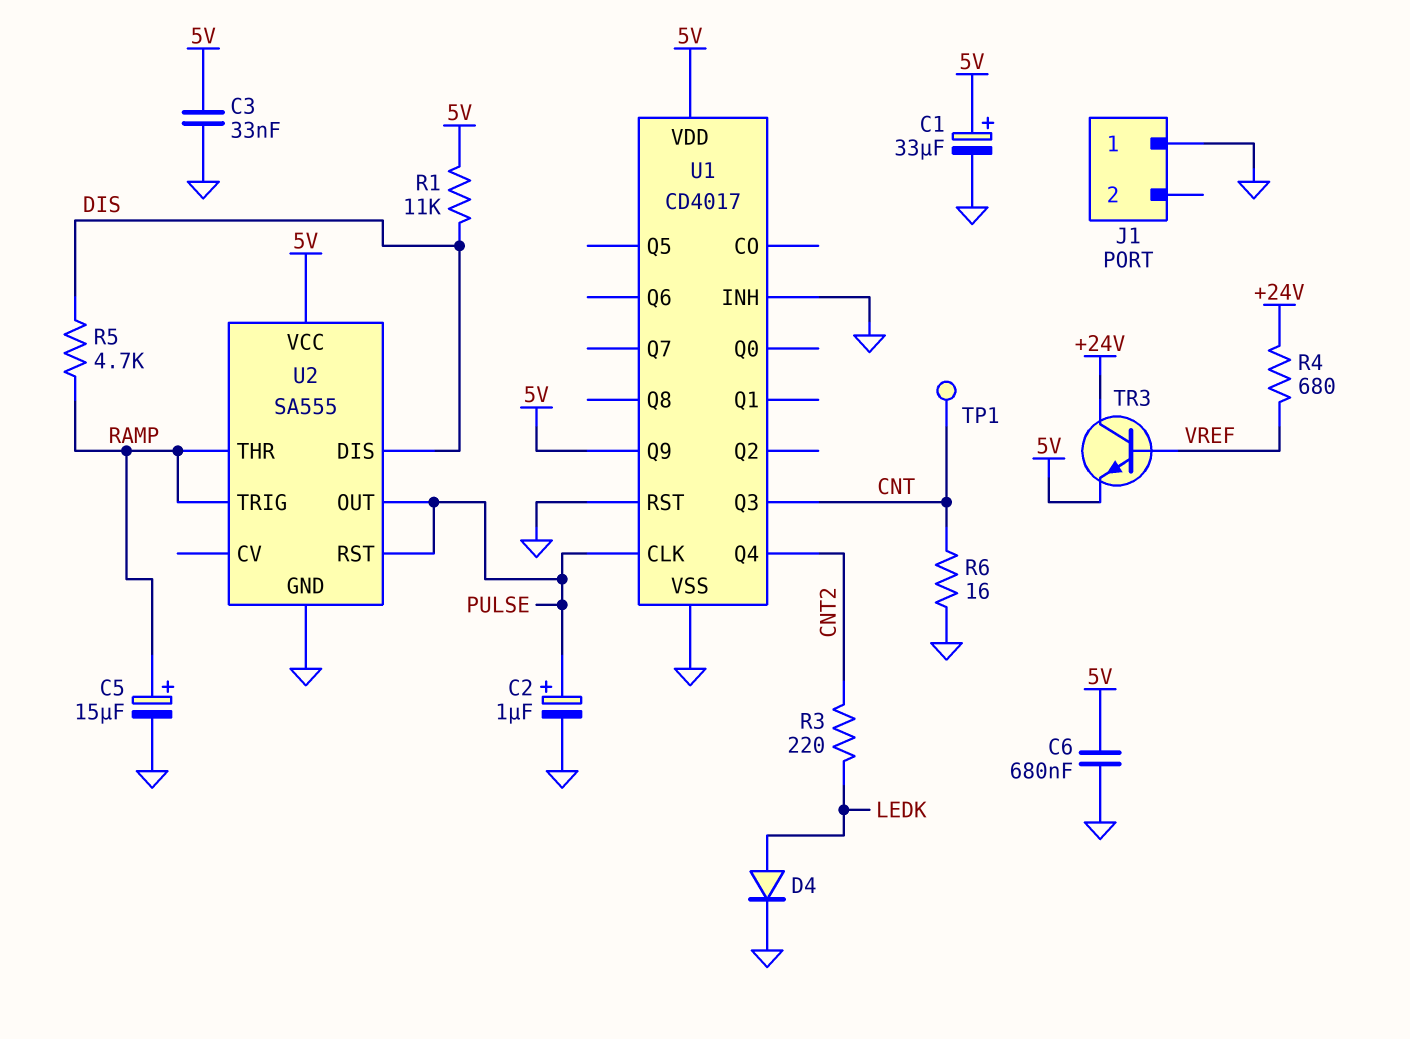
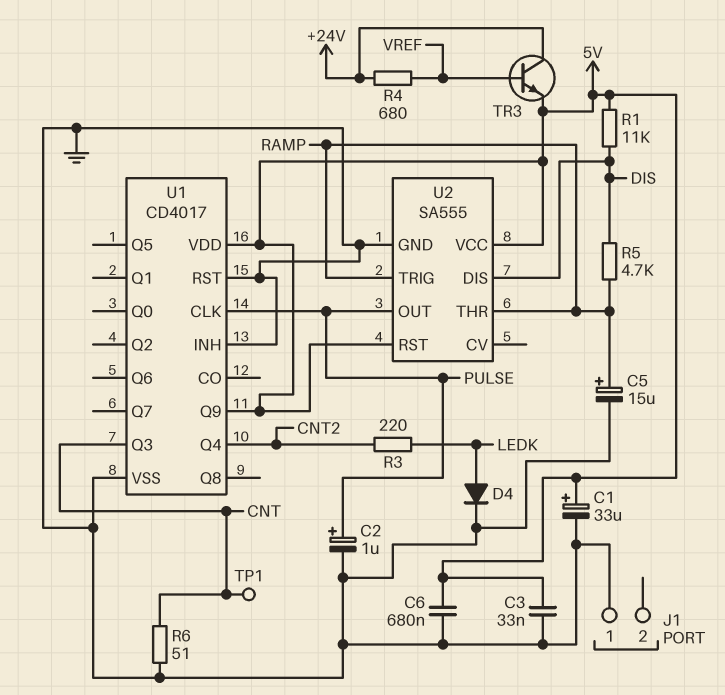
R6: 16 (CNT, GND) -> 51 (CNT, GND)
U2 pin RST: PULSE -> 5V

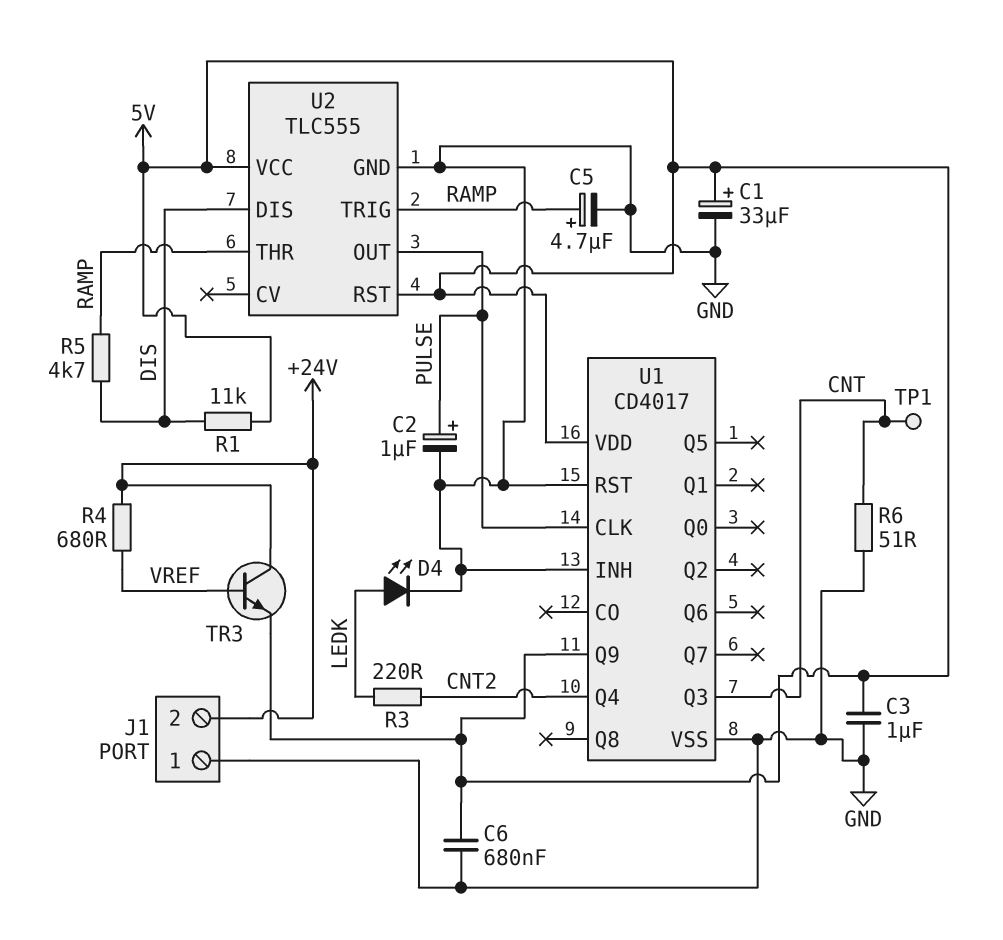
C3: 33nF (5V, GND) -> 1uF (5V, GND)
C5: 15uF (plus RAMP, minus GND) -> 4.7uF (plus RAMP, minus GND)
D4: diode (A LEDK, K GND) -> LED (A LEDK, K GND)
J1 pin 2: none -> +24V
U2: SA555 -> TLC555

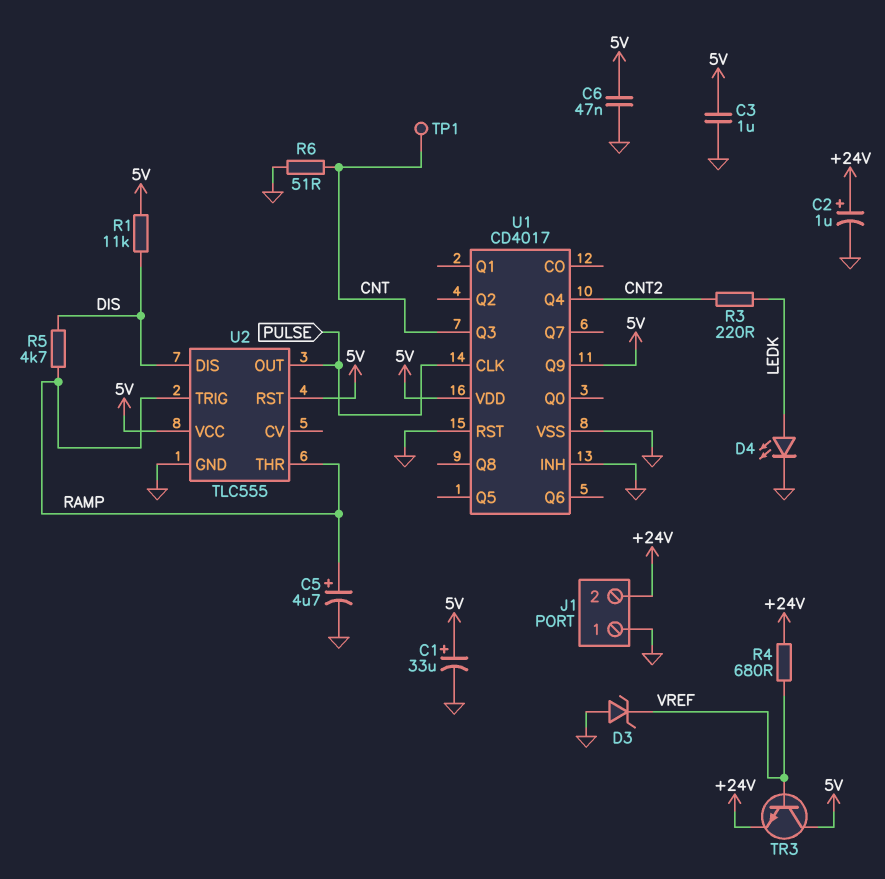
C2: 1uF (plus PULSE, minus GND) -> 1uF (plus +24V, minus GND)
C6: 680nF (5V, GND) -> 47nF (5V, GND)
D3: none -> zener (A GND, K VREF)
TR3: NPN (B VREF, C +24V, E 5V) -> NPN (B VREF, C 5V, E +24V)

